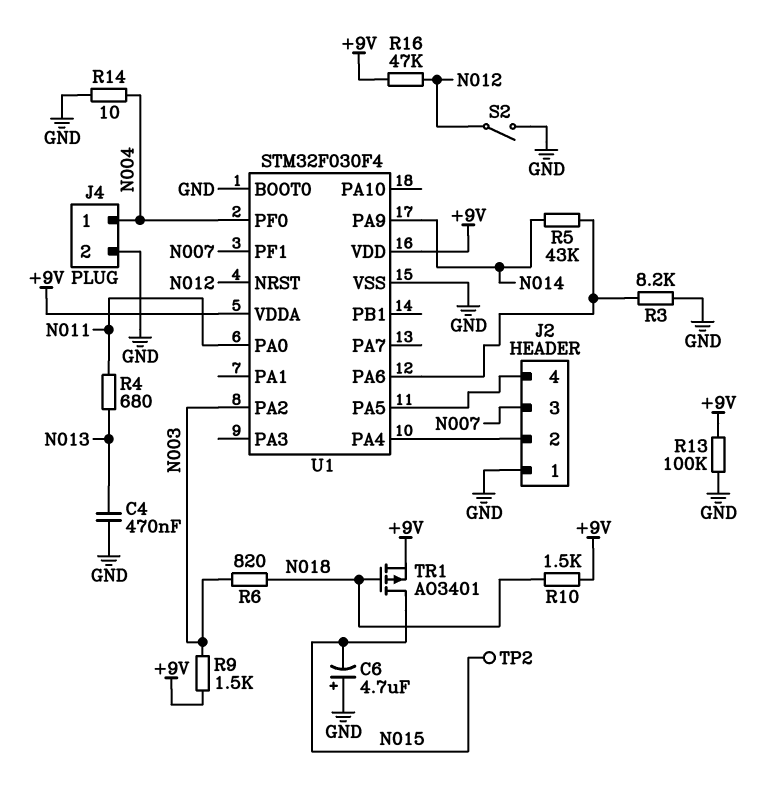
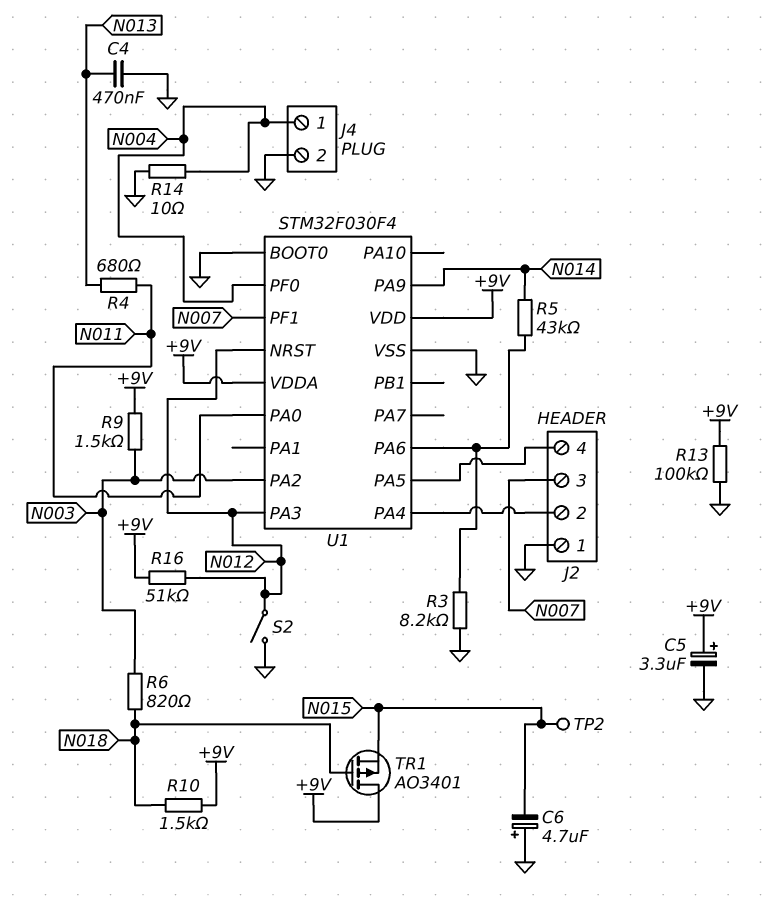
C5: none -> 3.3uF (plus +9V, minus GND)
R16: 47k (+9V, N012) -> 51k (+9V, N012)
TR1: PMOS AO3401 (G N018, D N015, S +9V) -> PMOS AO3401 (G N018, D +9V, S N015)
U1 pin PA3: none -> N012

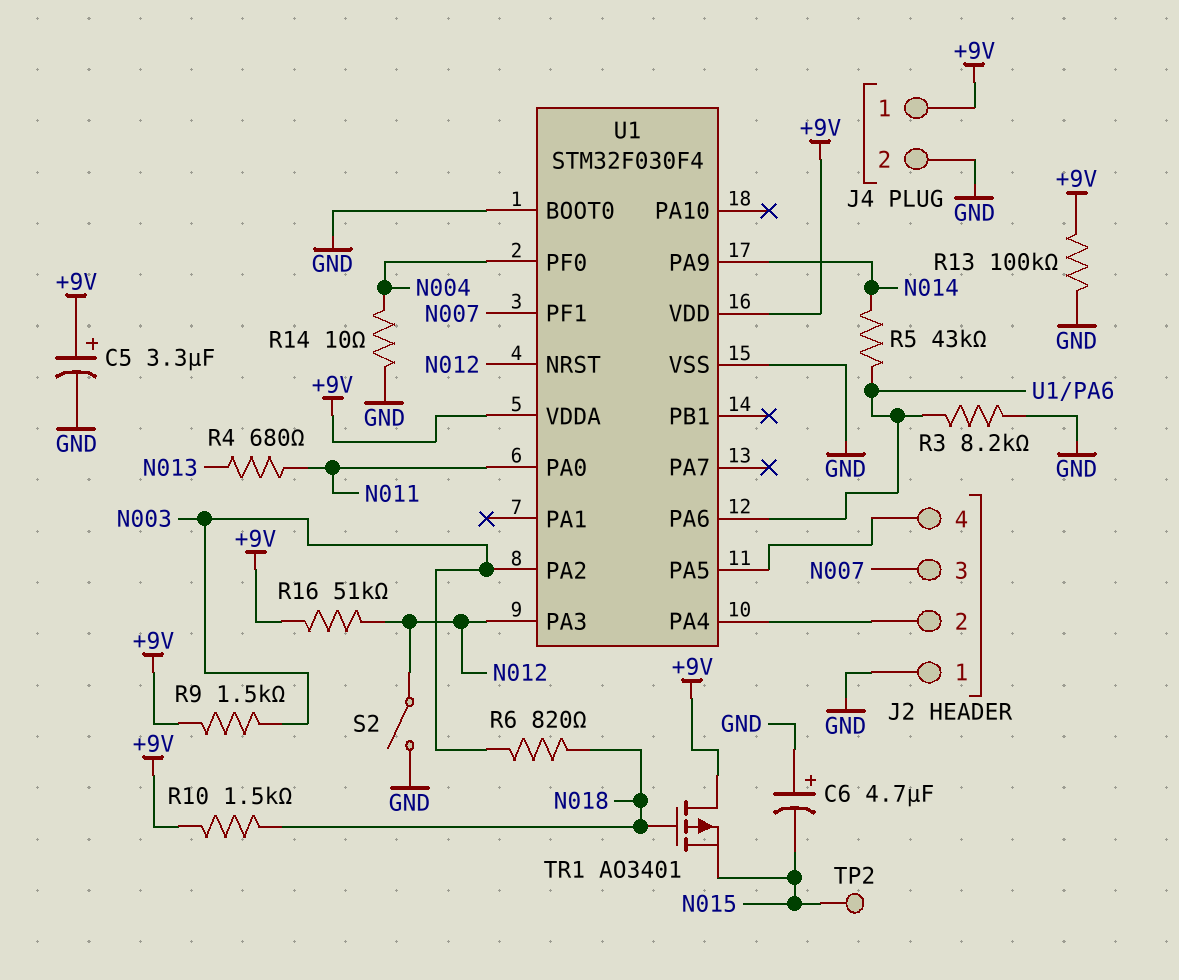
C4: 470nF (GND, N013) -> none
J4 pin 1: N004 -> +9V

